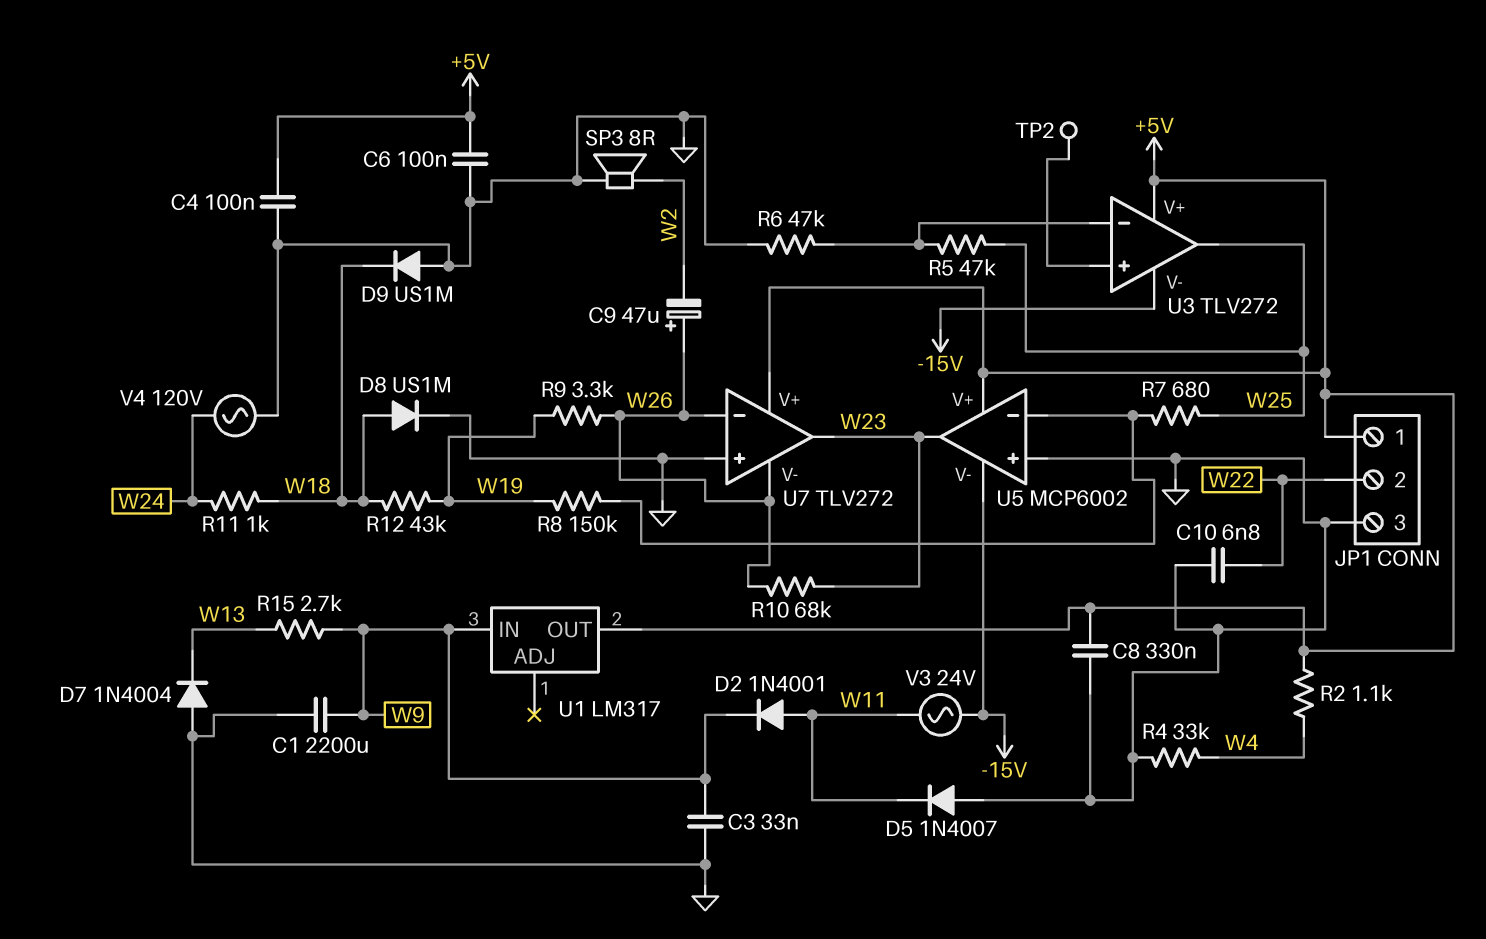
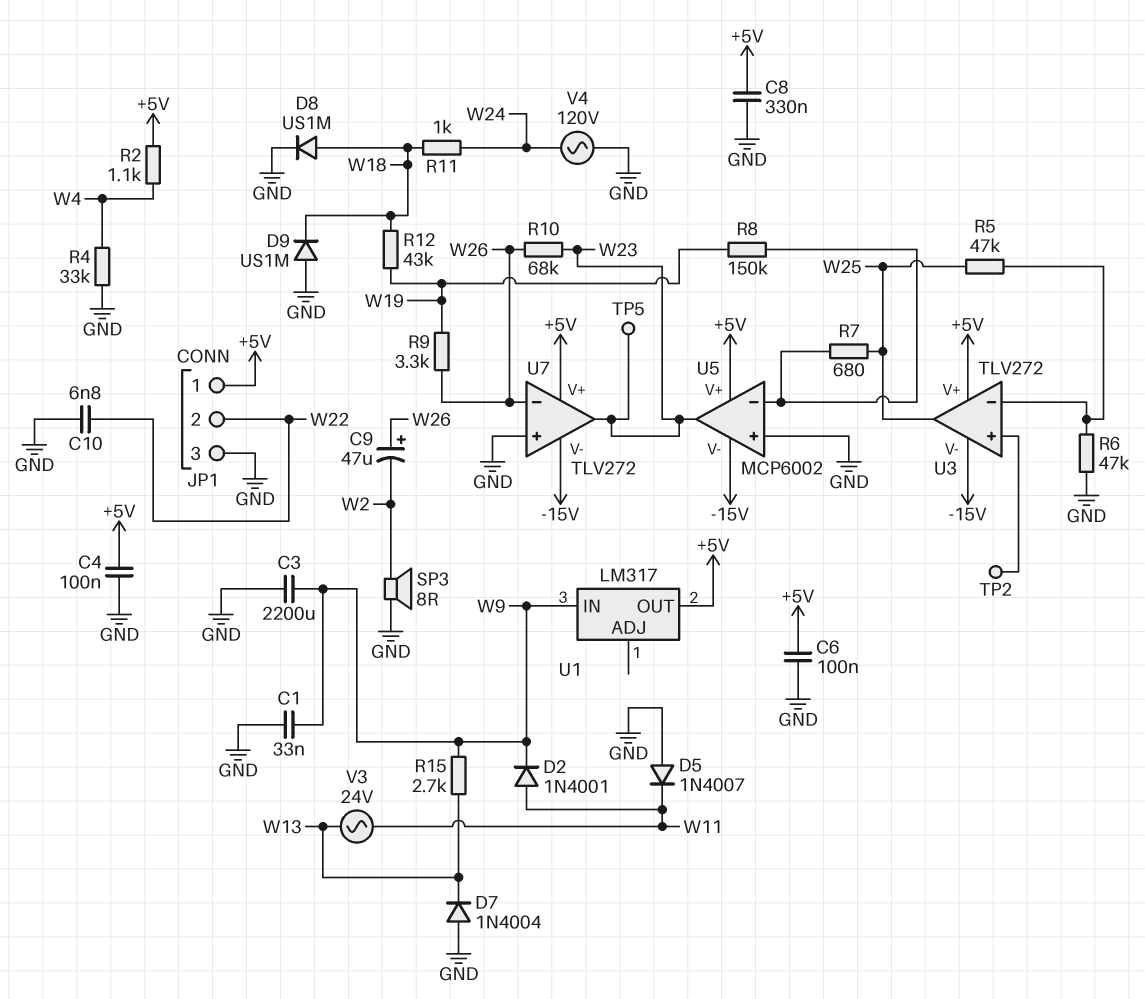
C1: 2200uF (GND, W9) -> 33nF (GND, W9)
C3: 33nF (GND, W9) -> 2200uF (GND, W9)
TP5: none -> test point (W23)
U7 pin V-: W26 -> -15V
V3: AC 24V (-15V, W11) -> AC 24V (W11, W13)

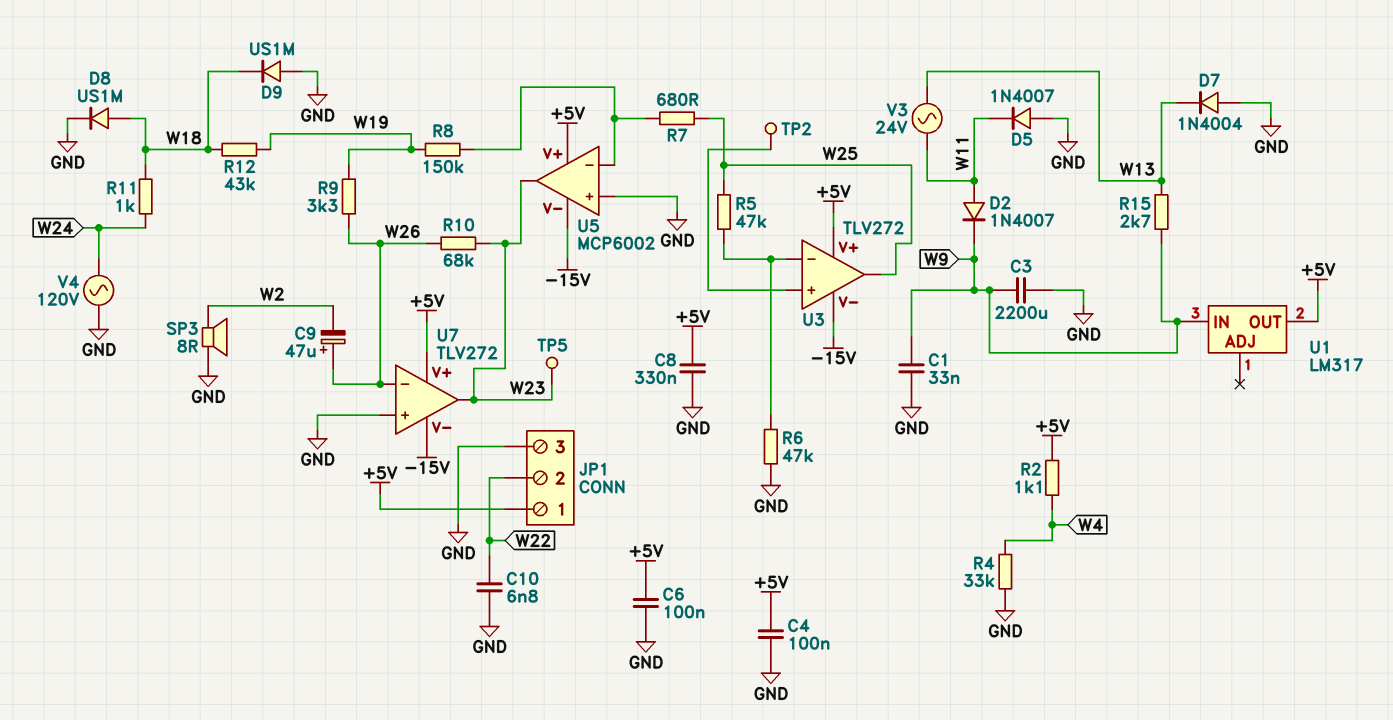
D2: diode 1N4001 (A W11, K W9) -> diode 1N4007 (A W11, K W9)

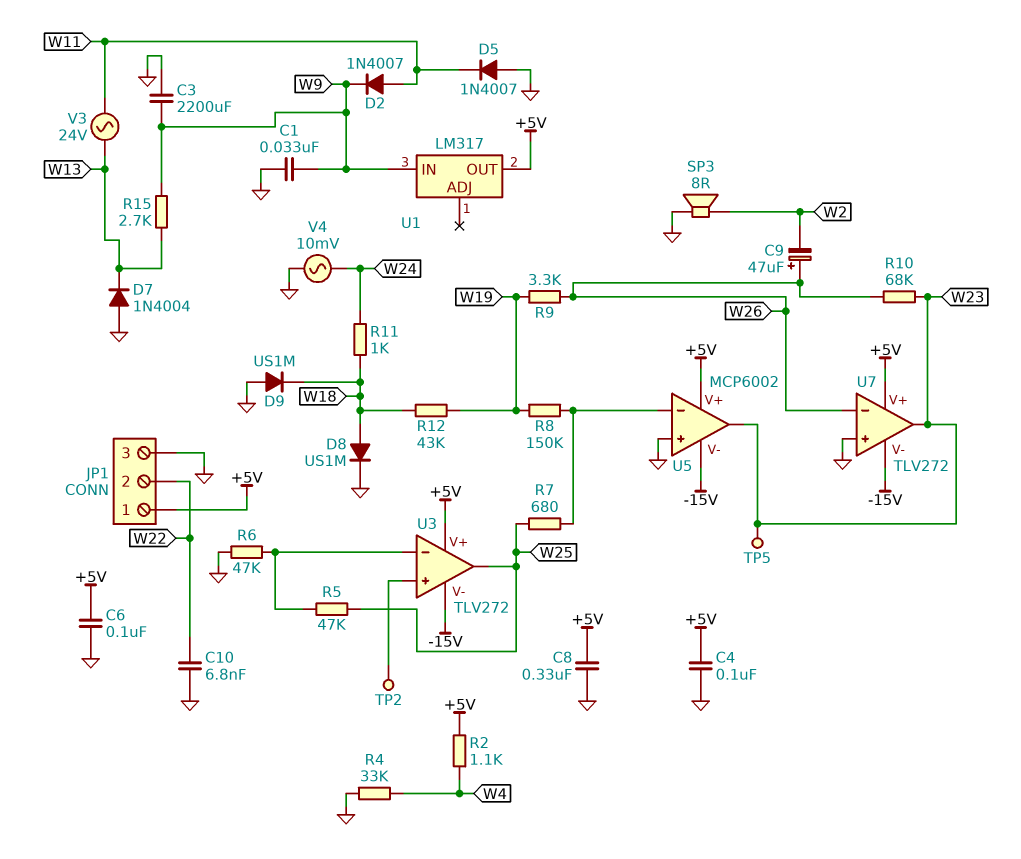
V4: AC 120V (GND, W24) -> AC 10mV (GND, W24)

